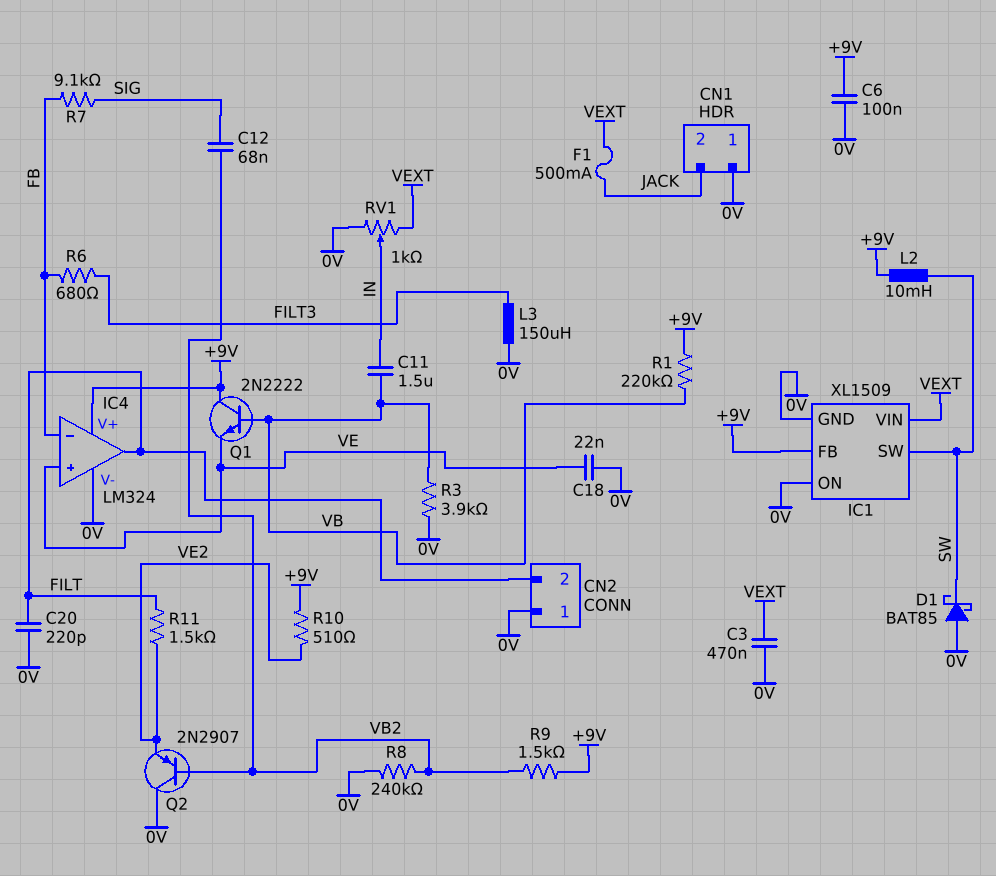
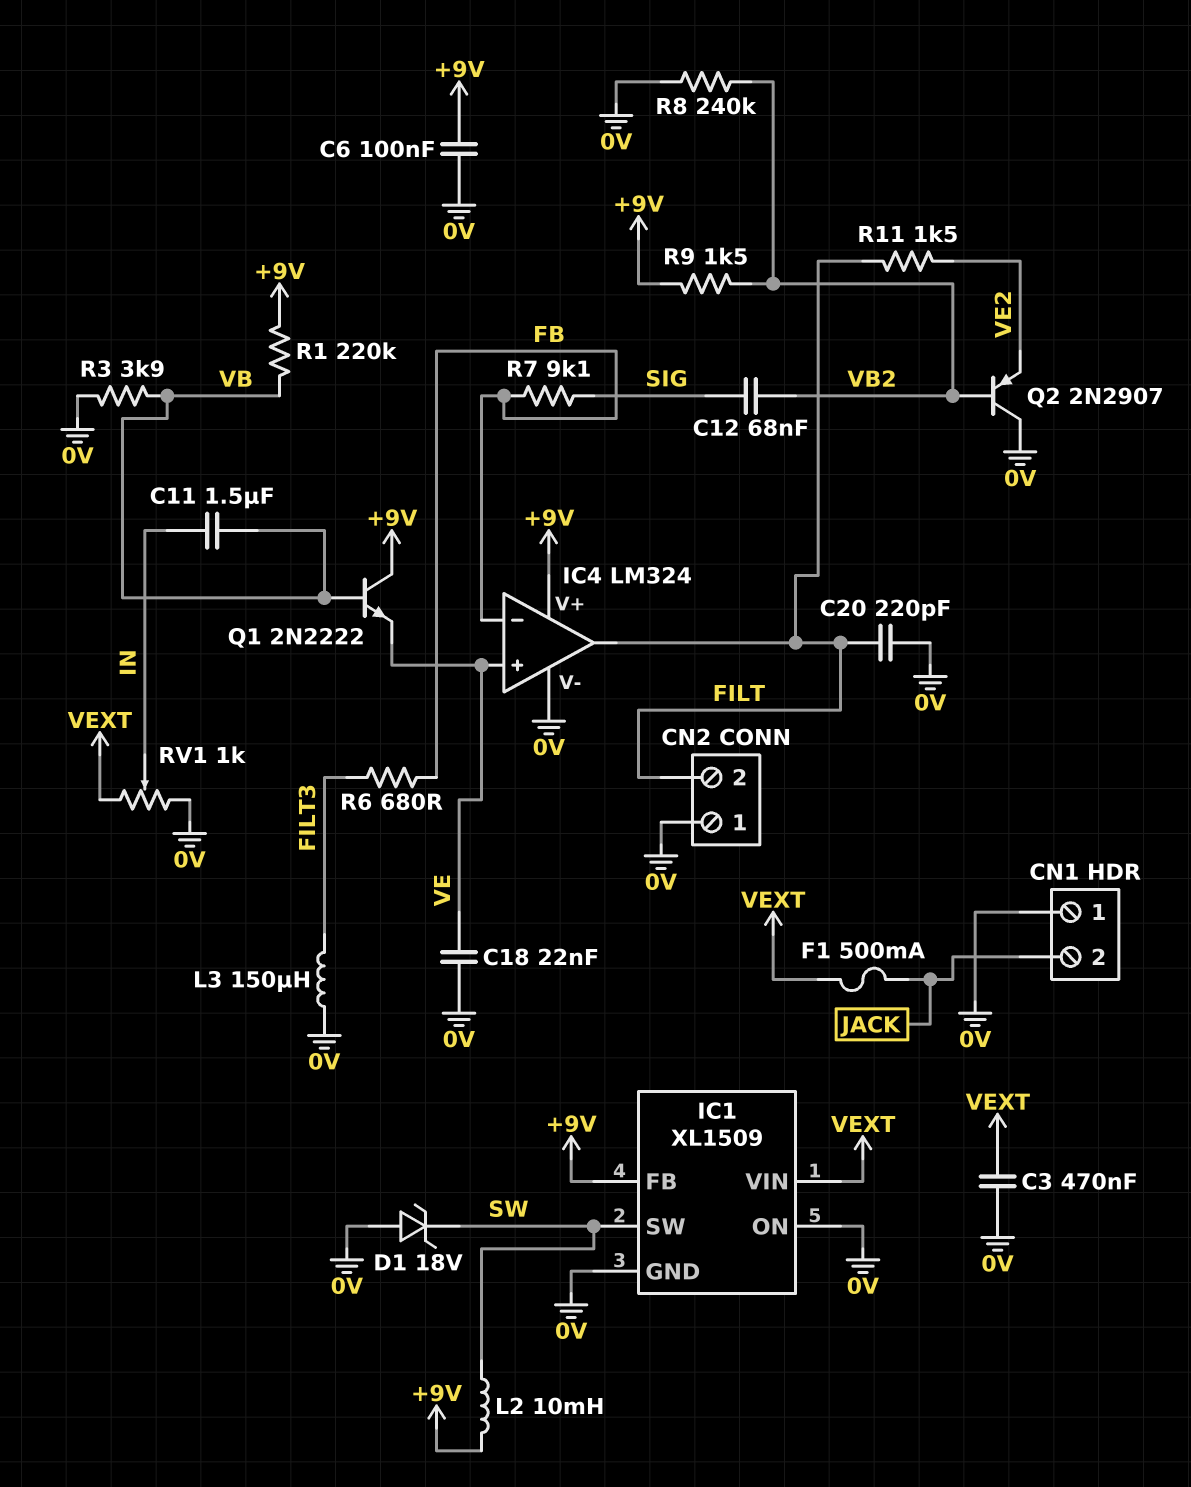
D1: schottky BAT85 (A 0V, K SW) -> zener 18V (A 0V, K SW)
R10: 510 (+9V, VE2) -> none

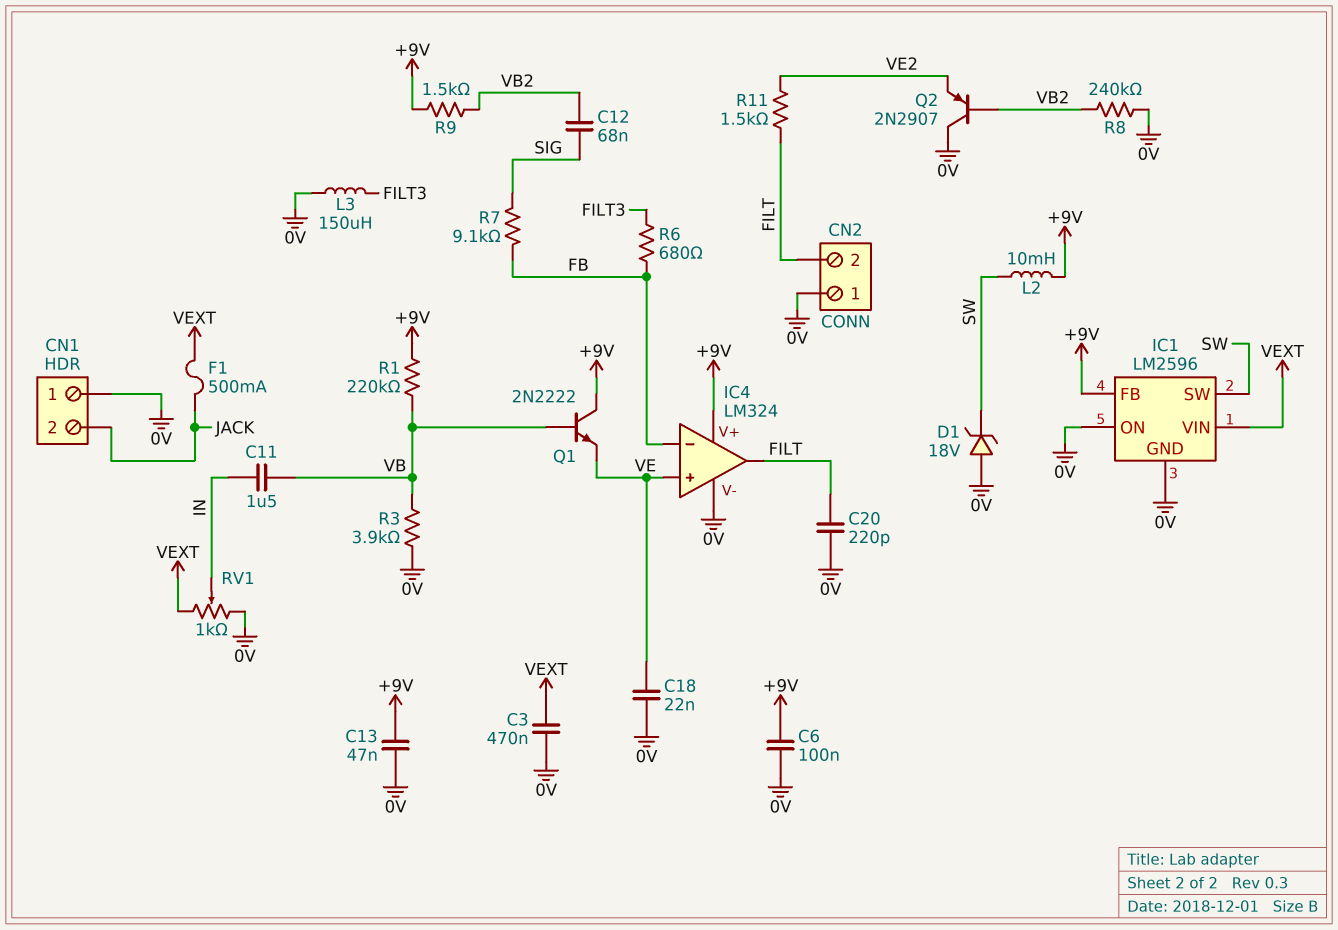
C13: none -> 47nF (+9V, 0V)
IC1: XL1509 -> LM2596

